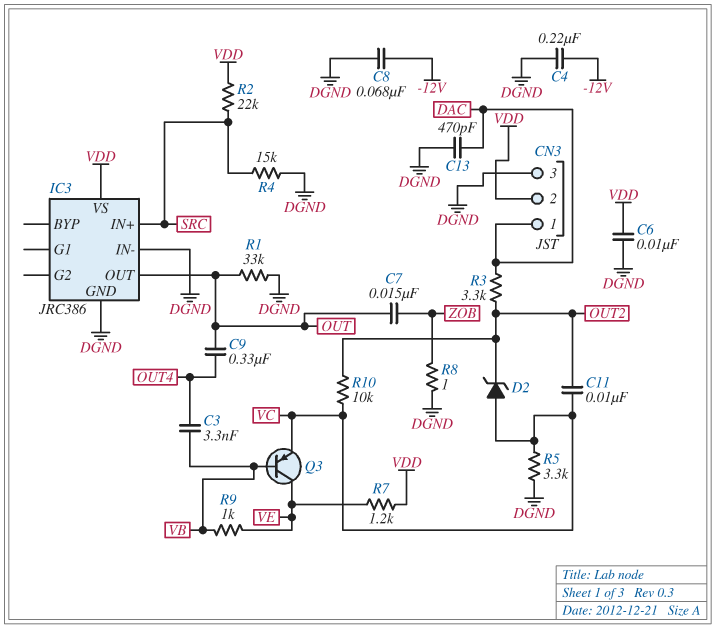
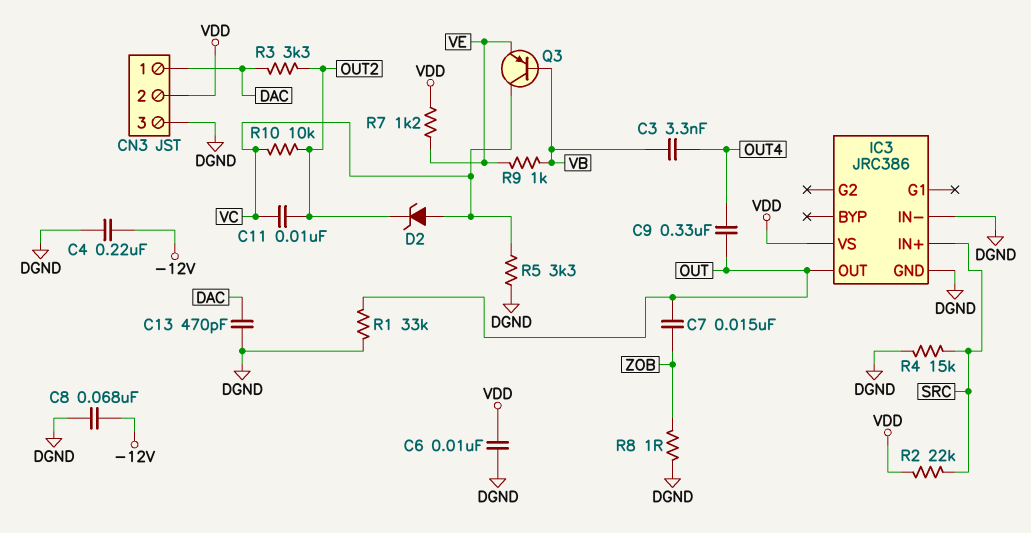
Q3: PNP (B VB, C VE, E VC) -> PNP (B VB, C VC, E VE)

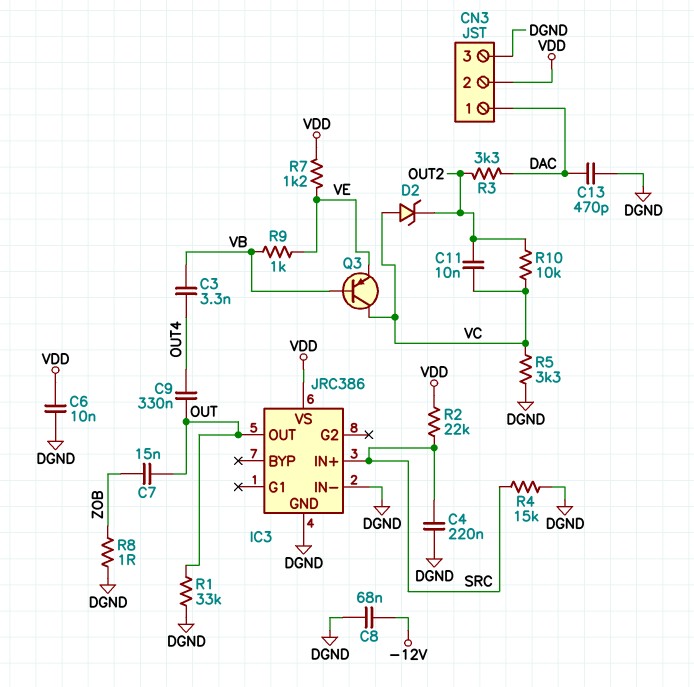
C4: 220nF (-12V, DGND) -> 220nF (DGND, SRC)

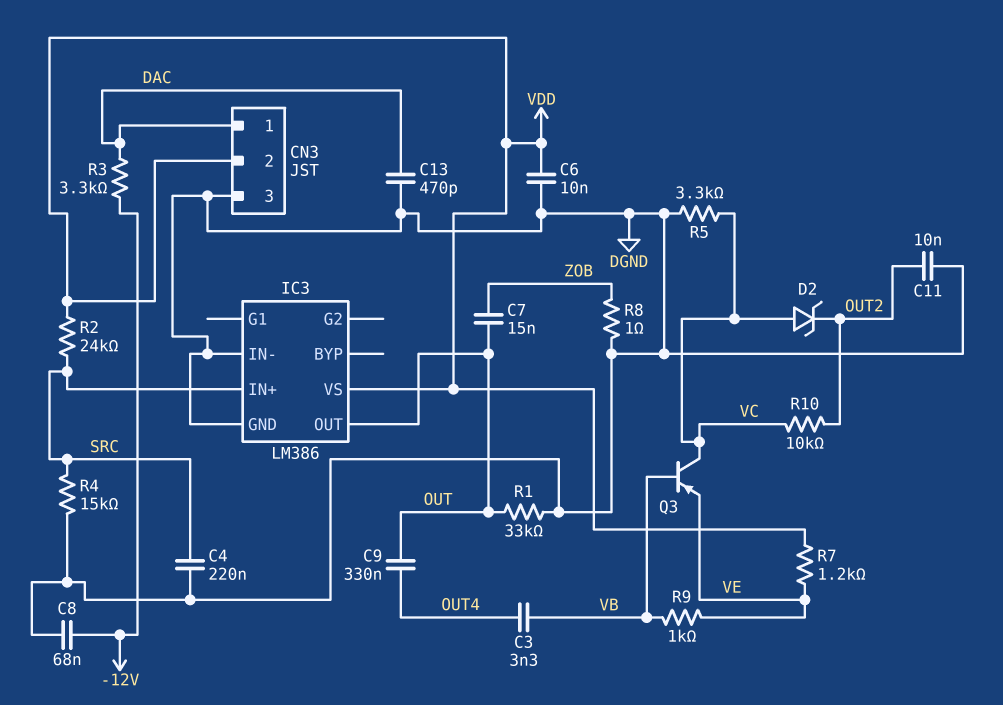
C11: 10nF (OUT2, VC) -> 10nF (DGND, OUT2)
IC3: JRC386 -> LM386
R2: 22k (SRC, VDD) -> 24k (SRC, VDD)
R3: 3.3k (DAC, OUT2) -> 3.3k (-12V, DAC)

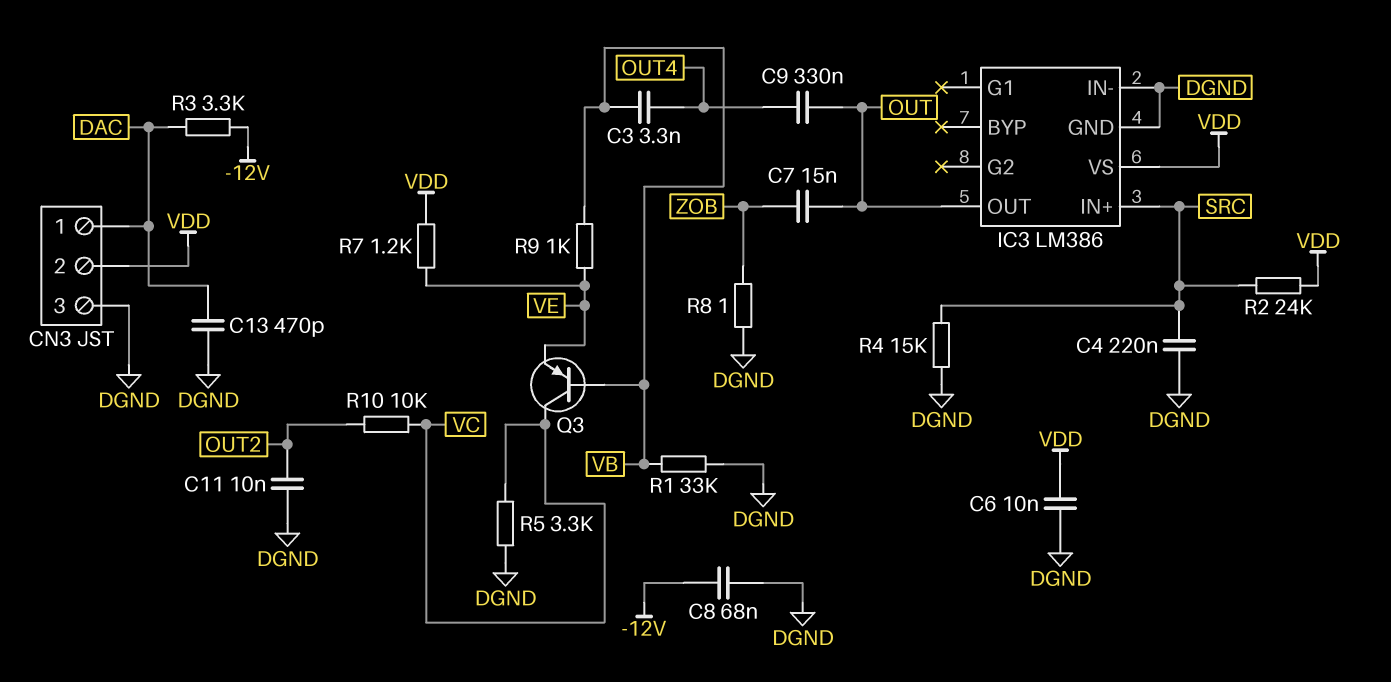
D2: zener (A VC, K OUT2) -> none
R1: 33k (DGND, OUT) -> 33k (DGND, VB)

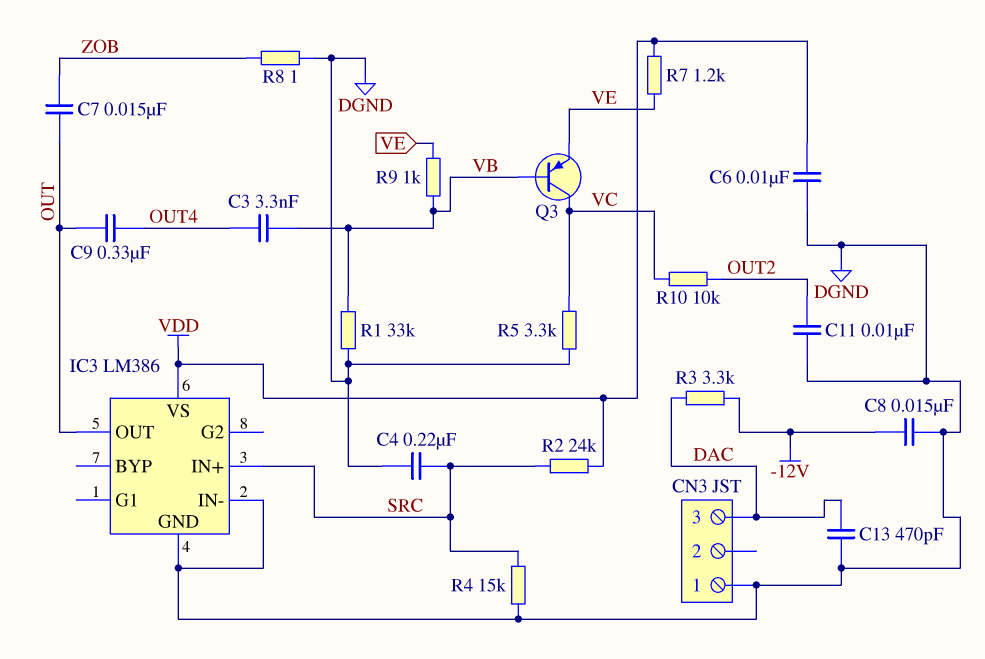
C8: 68nF (-12V, DGND) -> 15nF (-12V, DGND)
CN3 pin 1: DAC -> DGND
CN3 pin 2: VDD -> none
CN3 pin 3: DGND -> DAC

